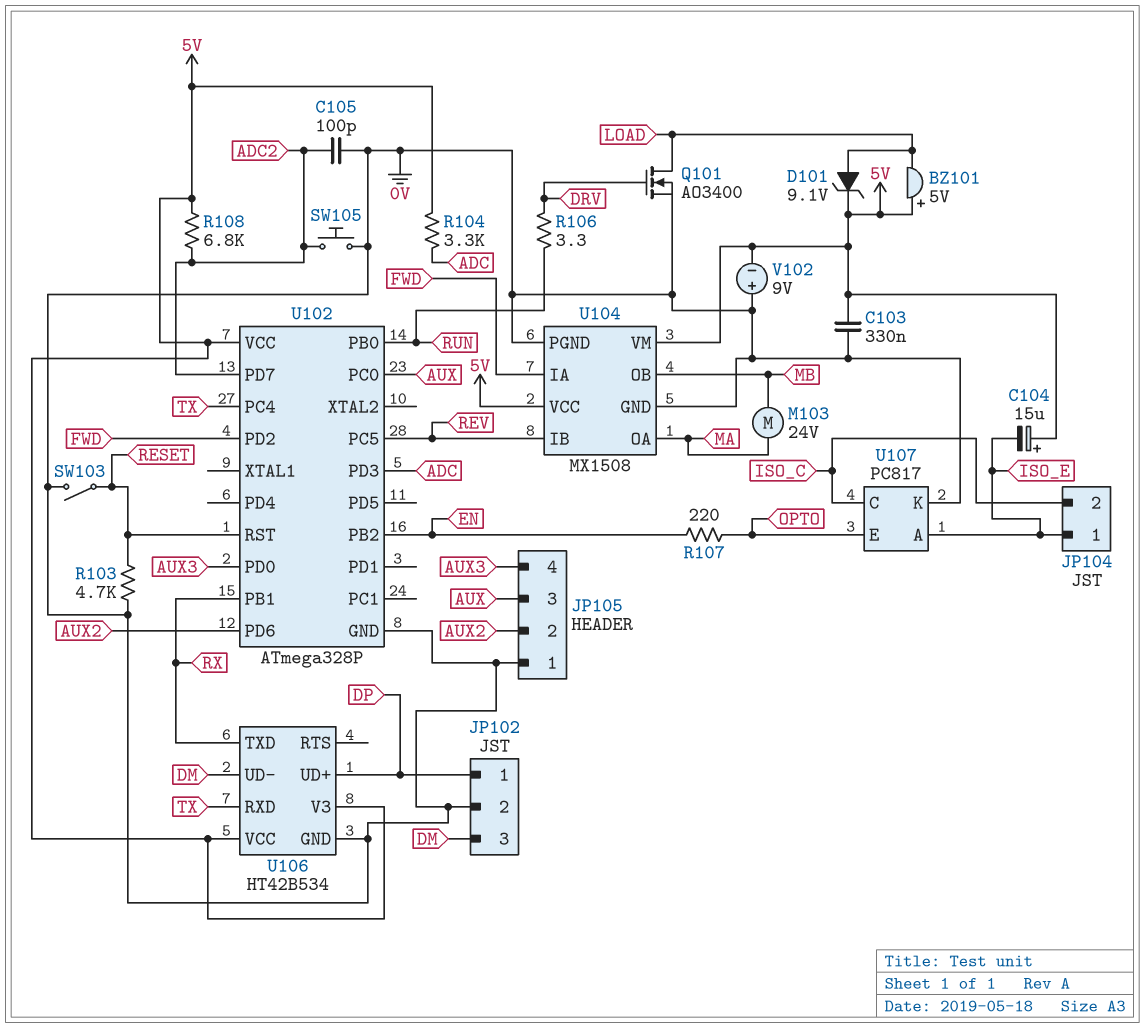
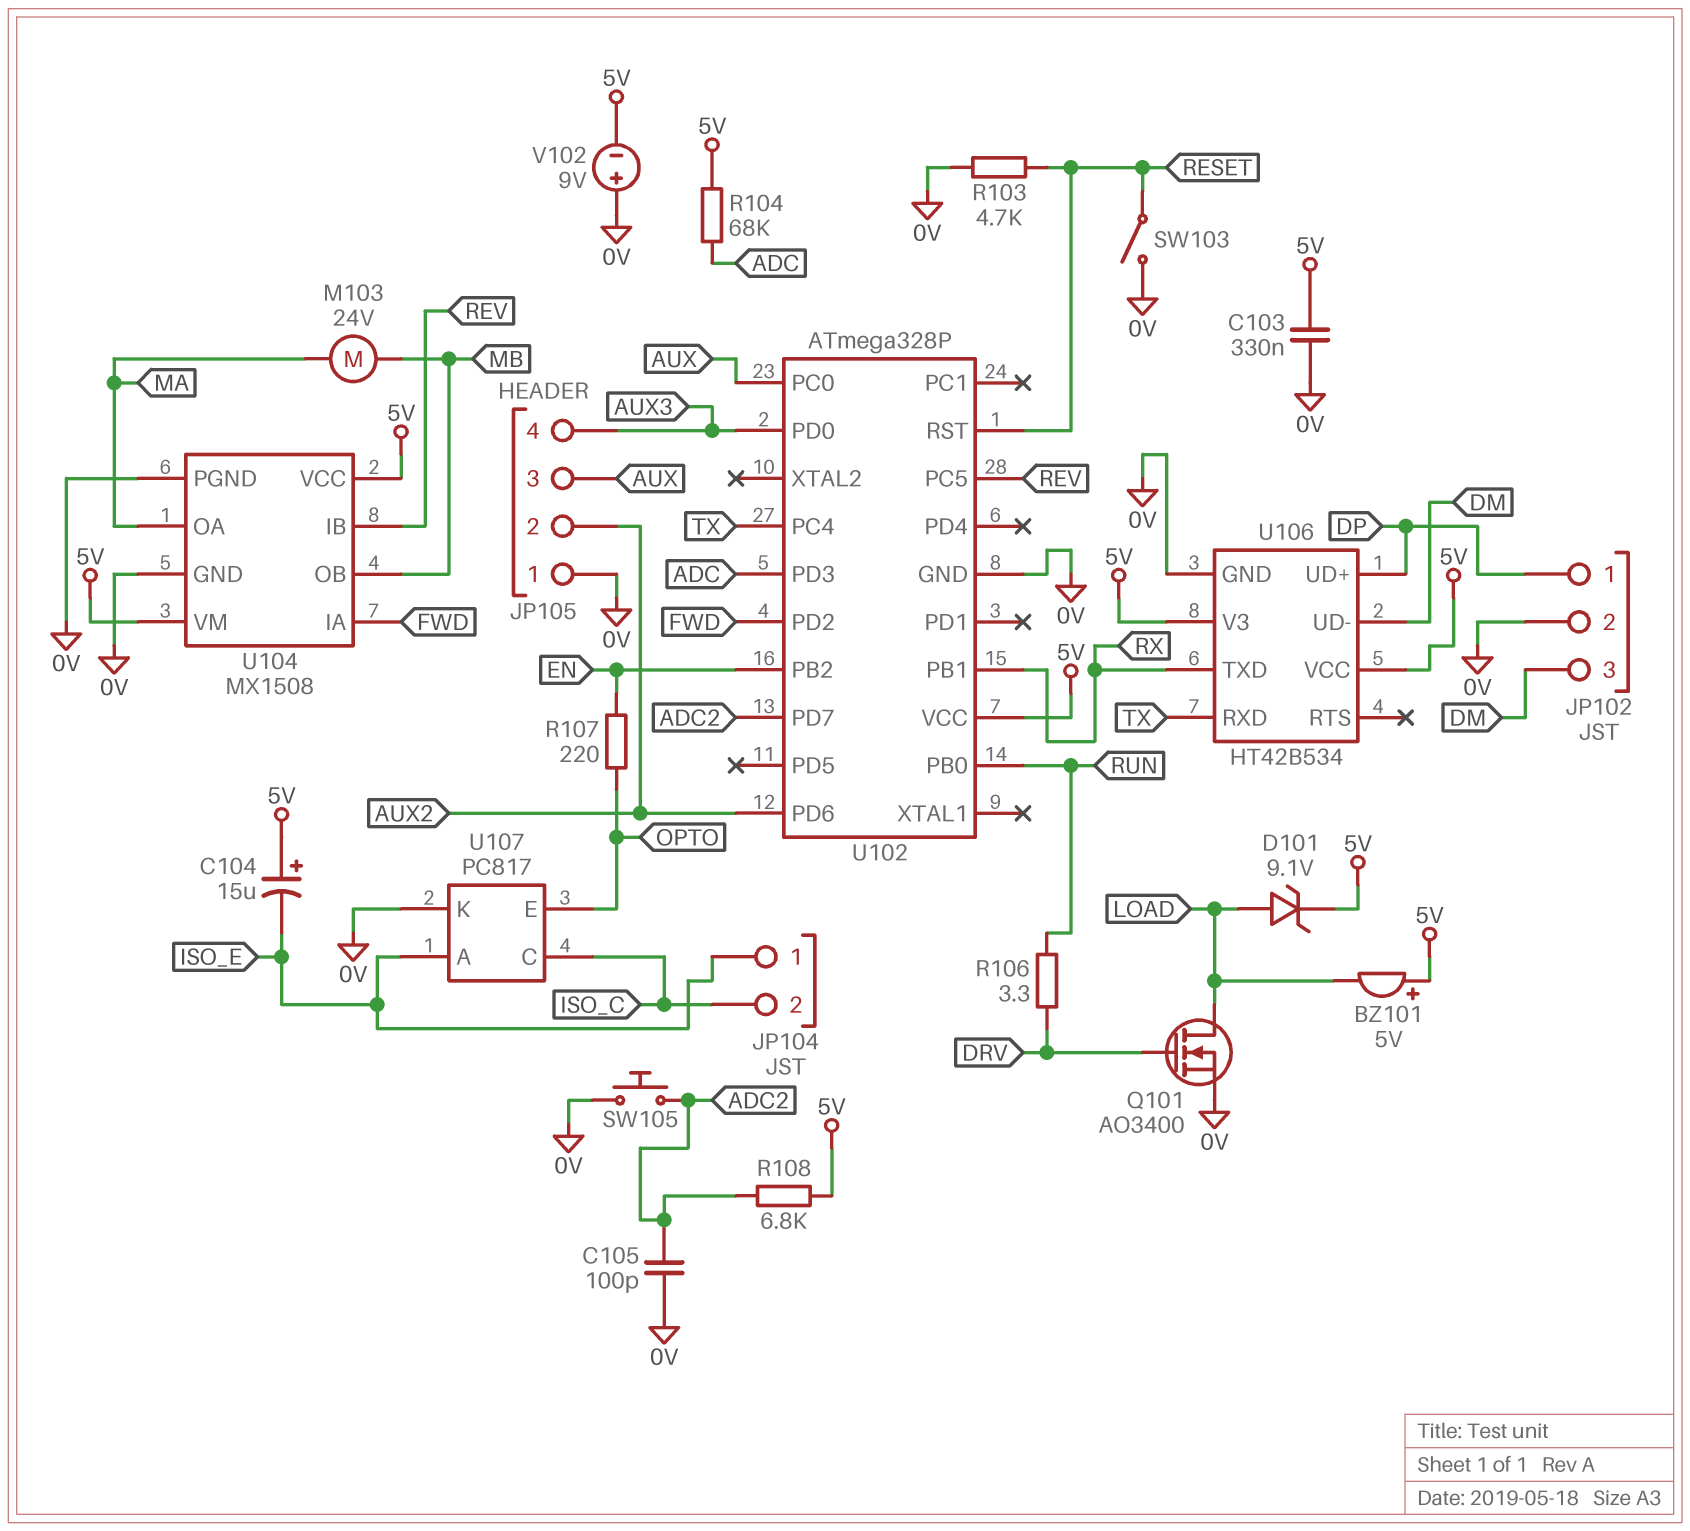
R104: 3.3k (5V, ADC) -> 68k (5V, ADC)

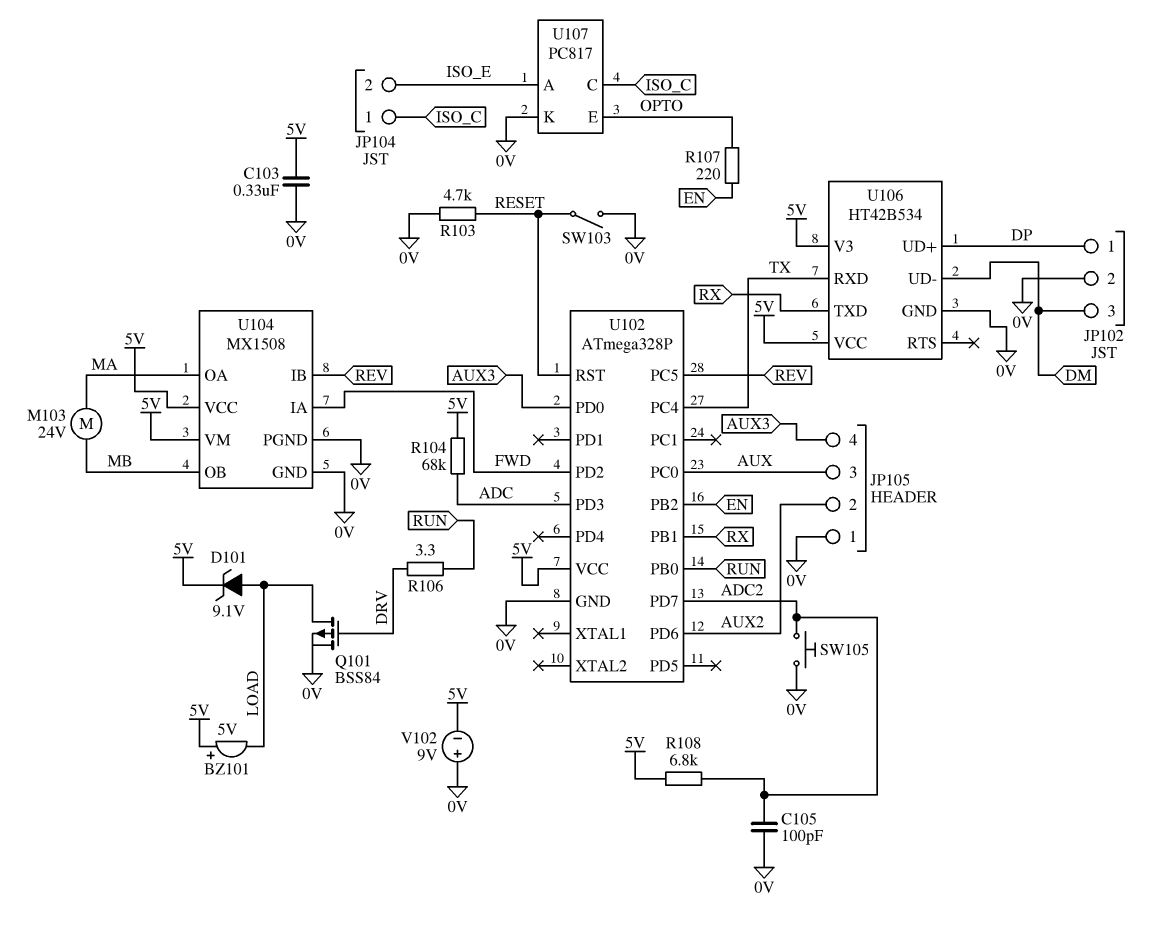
C104: 15uF (plus 5V, minus ISO_E) -> none
JP104 pin 1: ISO_E -> ISO_C
JP104 pin 2: ISO_C -> ISO_E
Q101: NMOS AO3400 (G DRV, D LOAD, S 0V) -> PMOS BSS84 (G DRV, D LOAD, S 0V)

